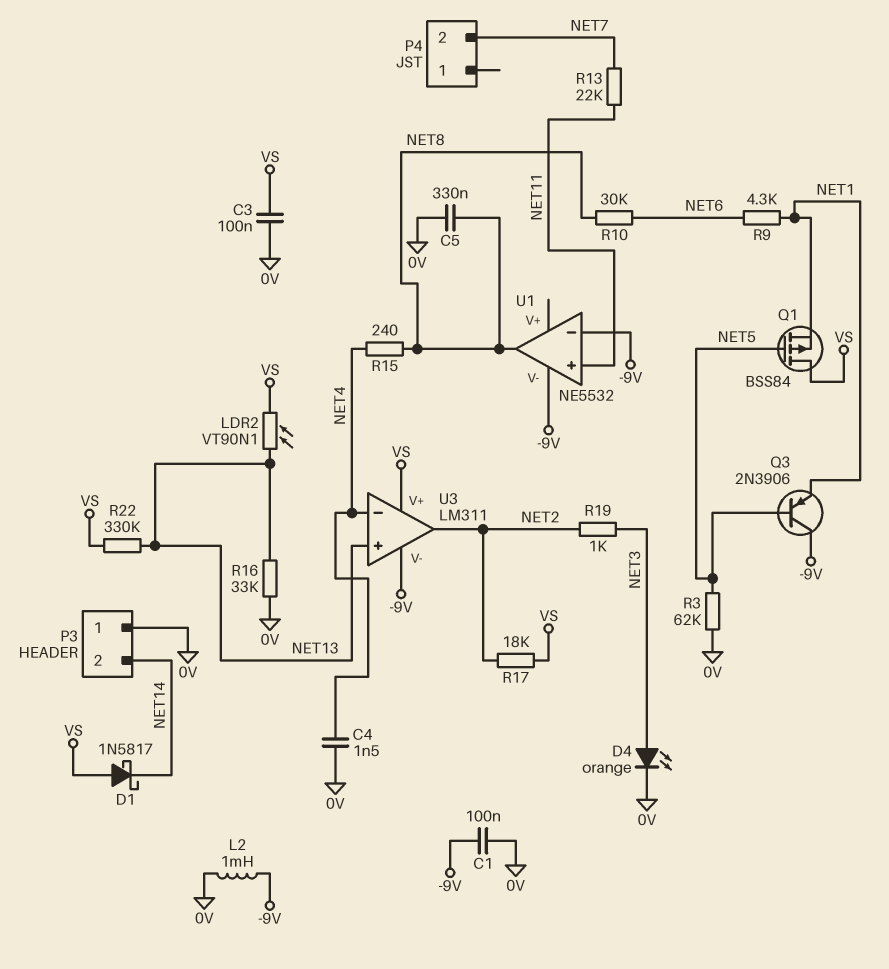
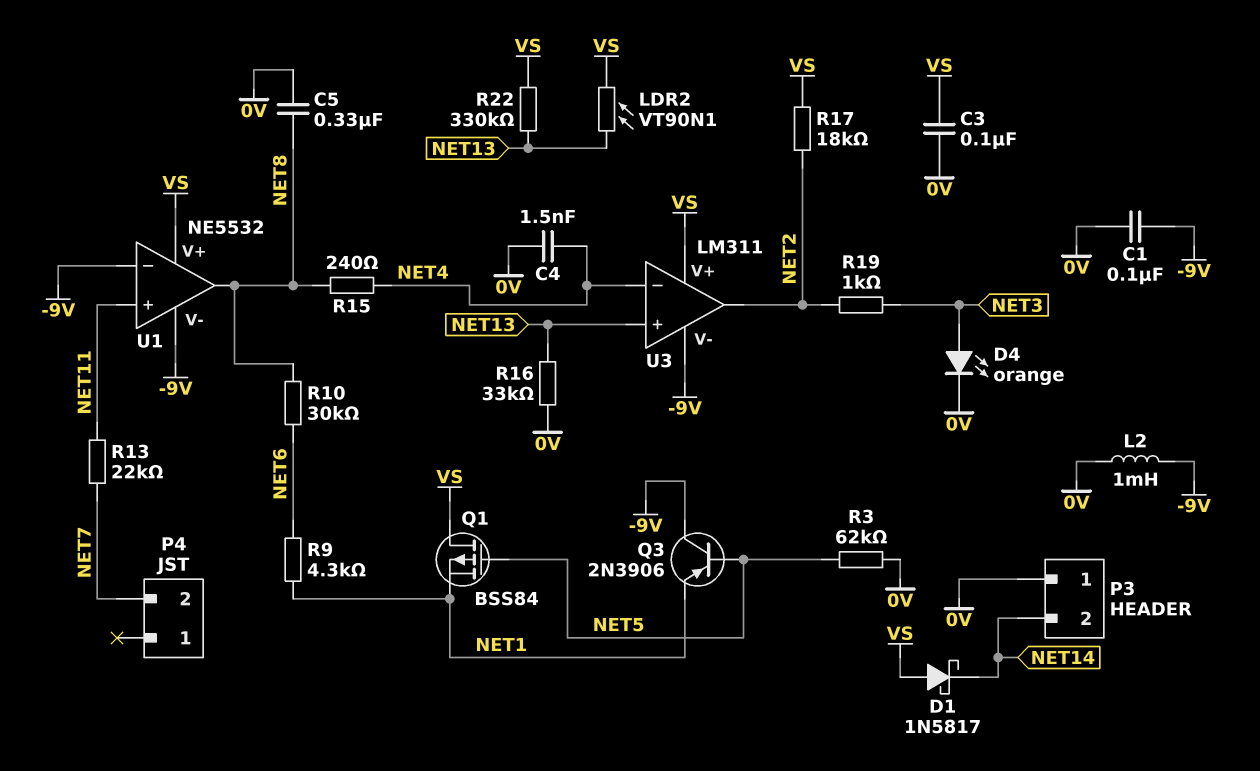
U1 pin V+: none -> VS

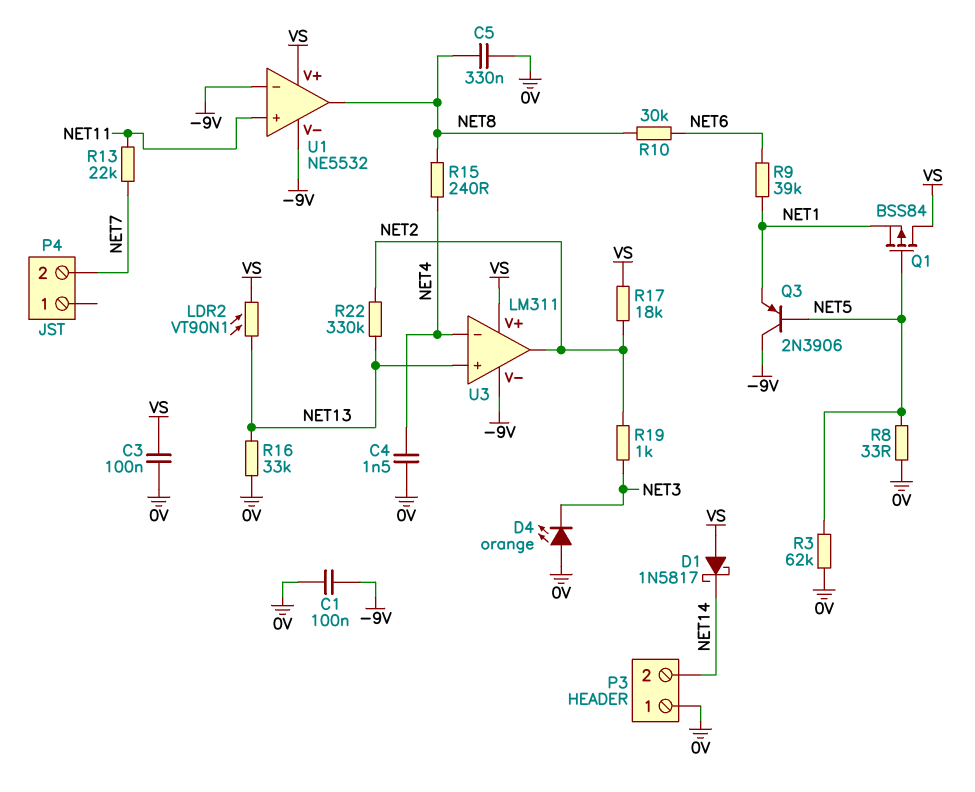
D4: LED orange (A NET3, K 0V) -> LED orange (A 0V, K NET3)
L2: 1mH (-9V, 0V) -> none
R8: none -> 33 (0V, NET5)
R9: 4.3k (NET1, NET6) -> 39k (NET1, NET6)
R22: 330k (NET13, VS) -> 330k (NET2, NET13)

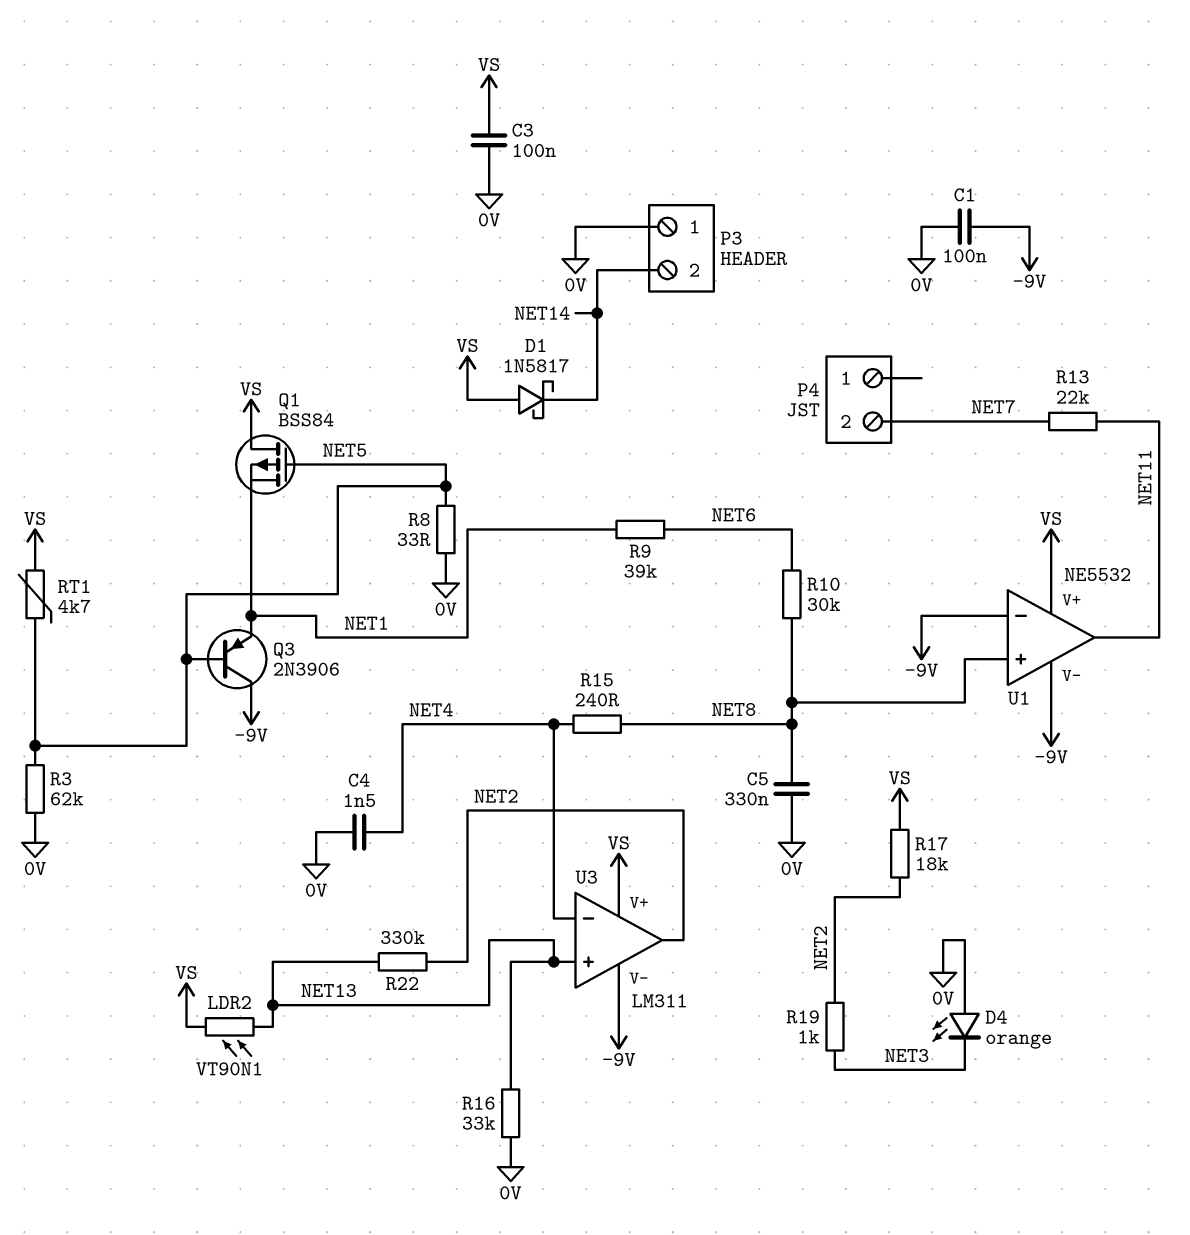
RT1: none -> 4.7k (NET5, VS)
U1 pin in+: NET11 -> NET8
U1 pin out: NET8 -> NET11

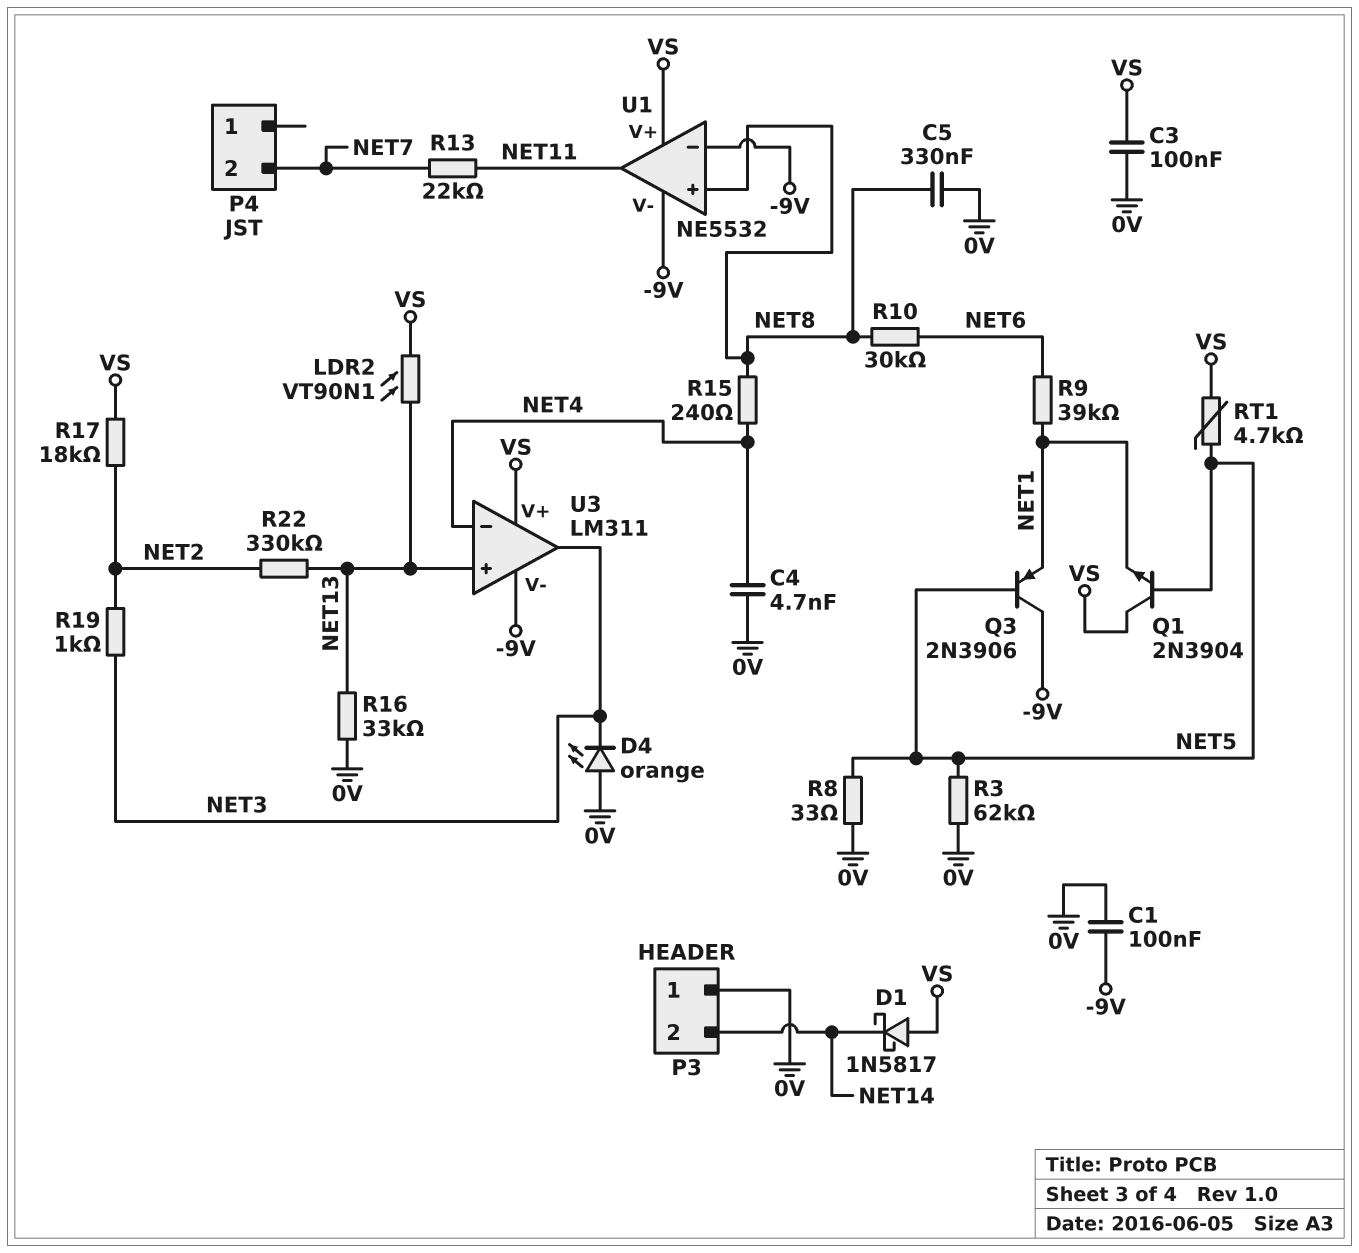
C4: 1.5nF (0V, NET4) -> 4.7nF (0V, NET4)
Q1: PMOS BSS84 (G NET5, D VS, S NET1) -> NPN 2N3904 (B NET5, C VS, E NET1)
U3 pin out: NET2 -> NET3

